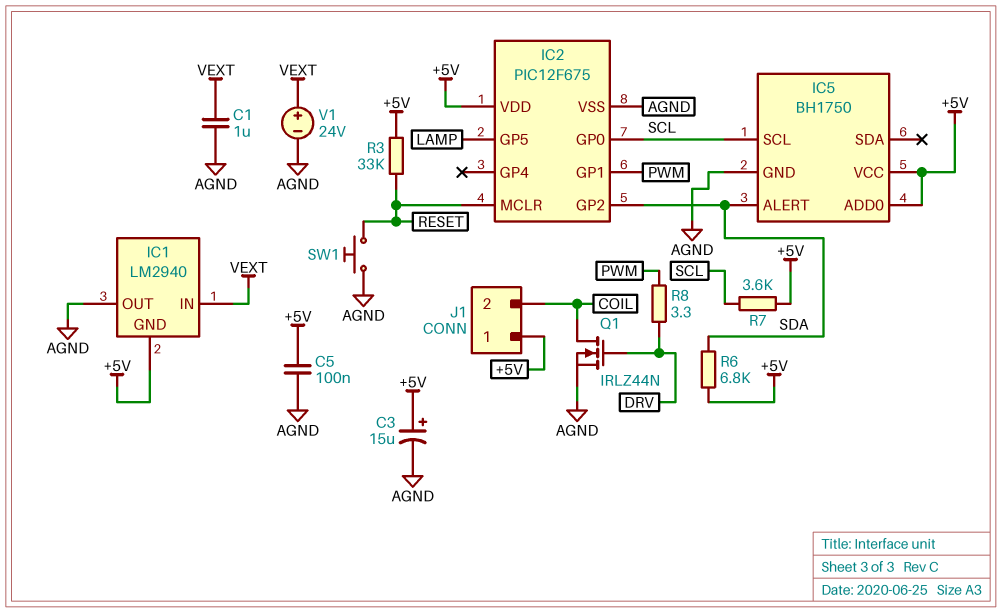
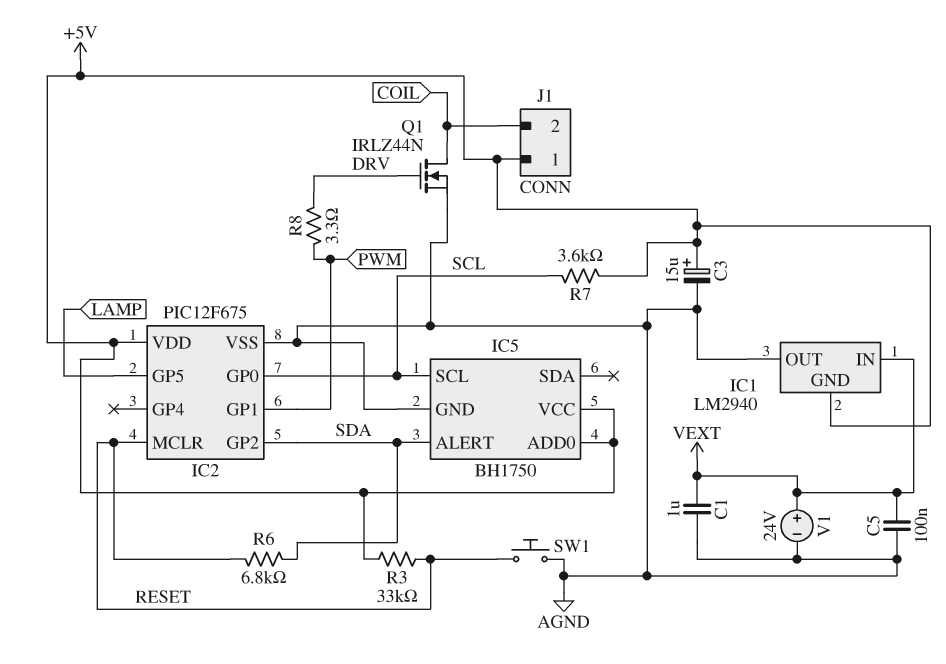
C5: 100nF (+5V, AGND) -> 100nF (AGND, VEXT)
R6: 6.8k (+5V, SDA) -> 6.8k (RESET, SDA)

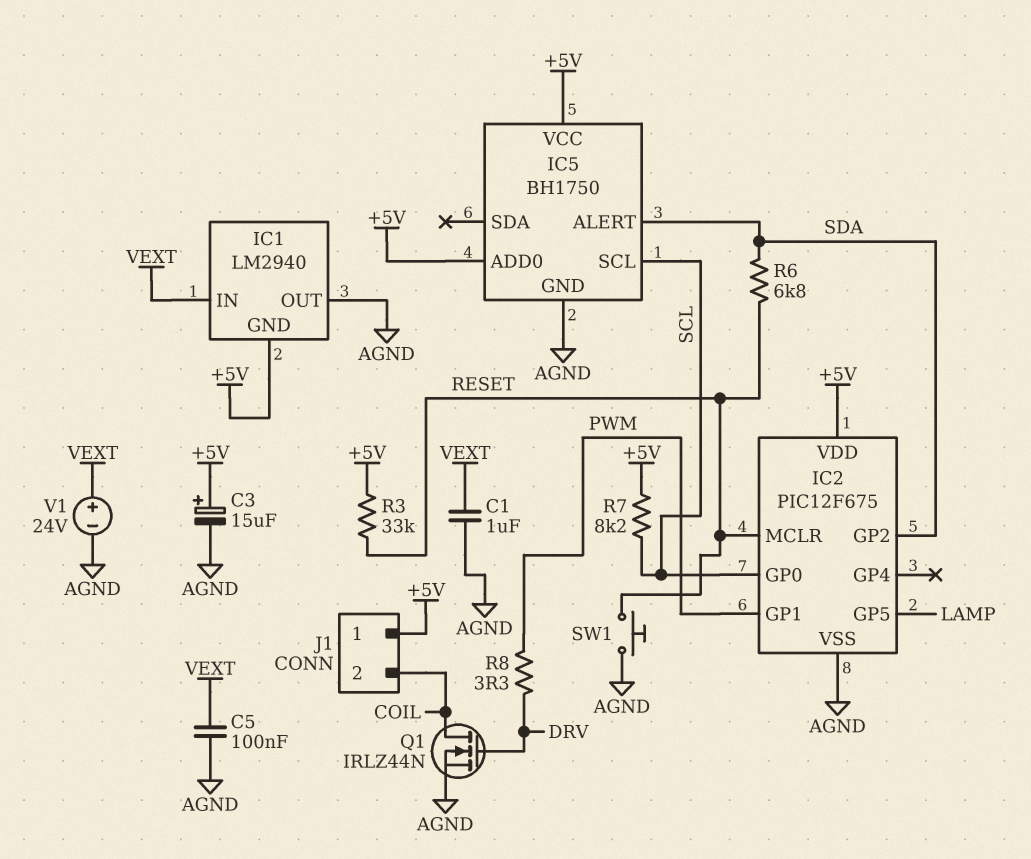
R7: 3.6k (+5V, SCL) -> 8.2k (+5V, SCL)

